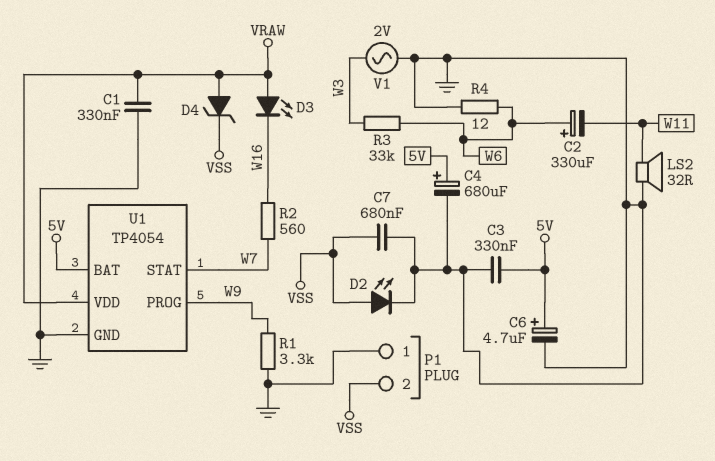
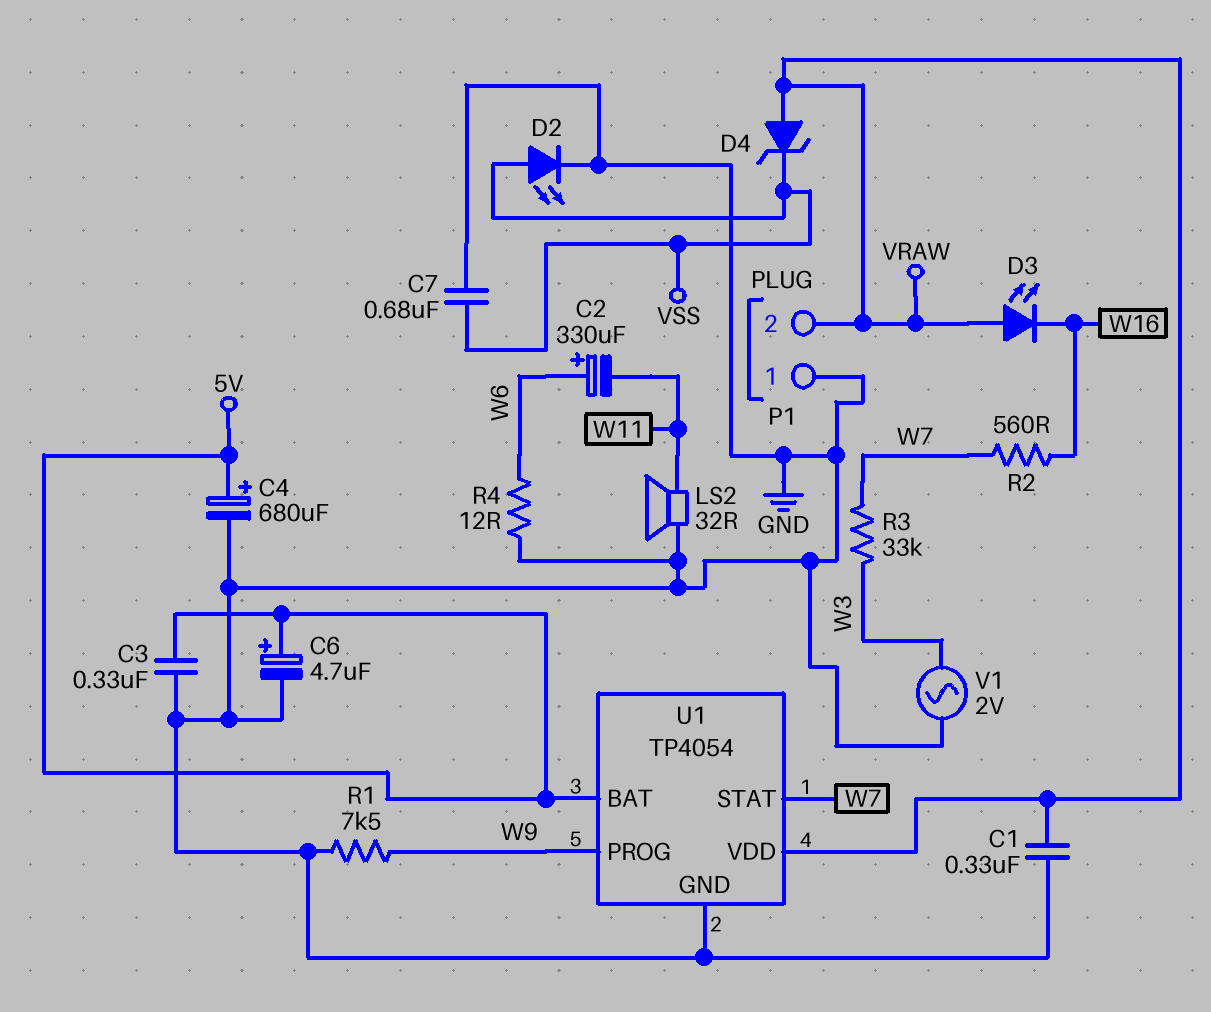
P1 pin 2: VSS -> VRAW
R1: 3.3k (GND, W9) -> 7.5k (GND, W9)
R3: 33k (W3, W6) -> 33k (W3, W7)

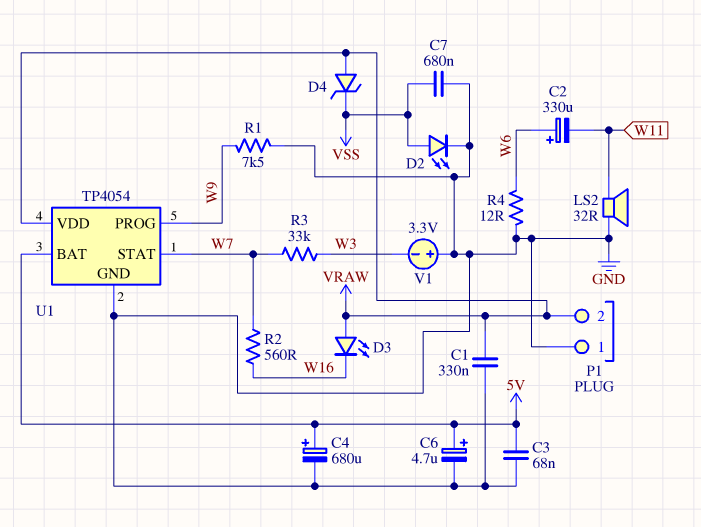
C3: 330nF (5V, GND) -> 68nF (5V, GND)
V1: AC 2V (GND, W3) -> 3.3V (plus GND, minus W3)

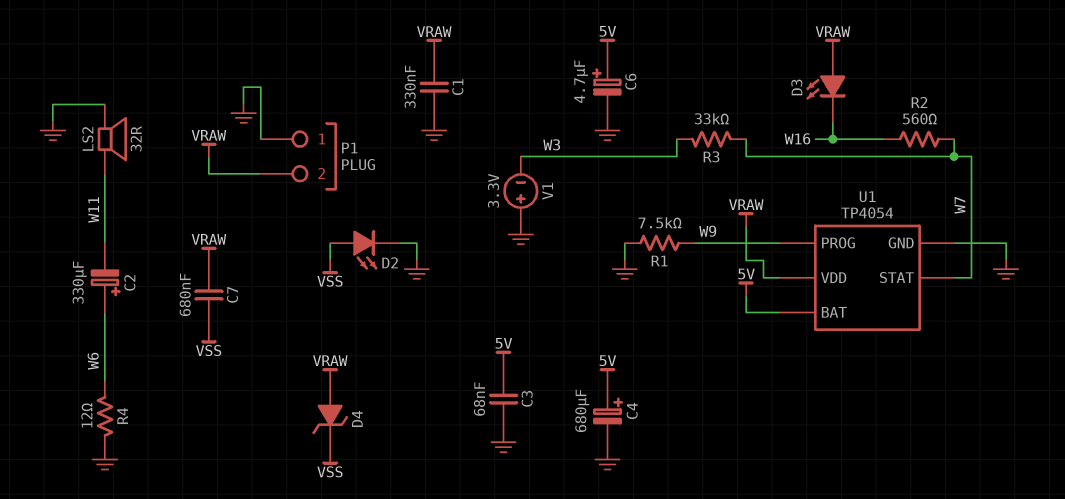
C7: 680nF (GND, VSS) -> 680nF (VRAW, VSS)

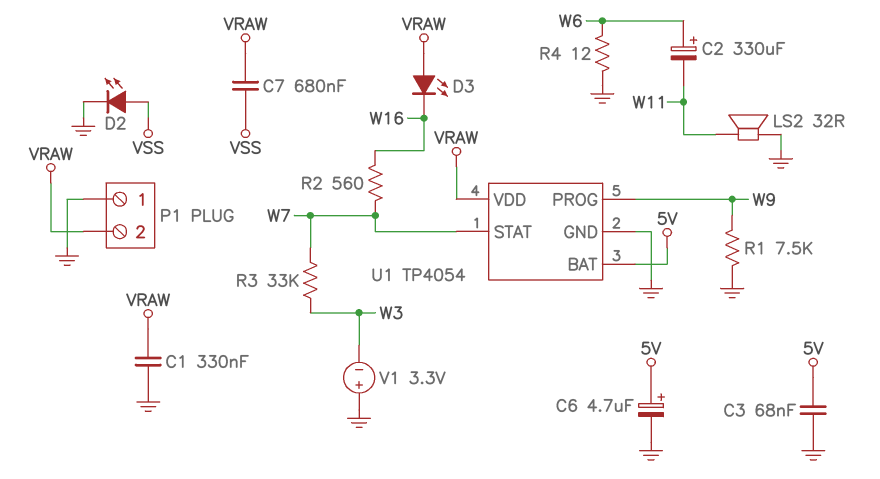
C4: 680uF (plus 5V, minus GND) -> none
D4: zener (A VRAW, K VSS) -> none

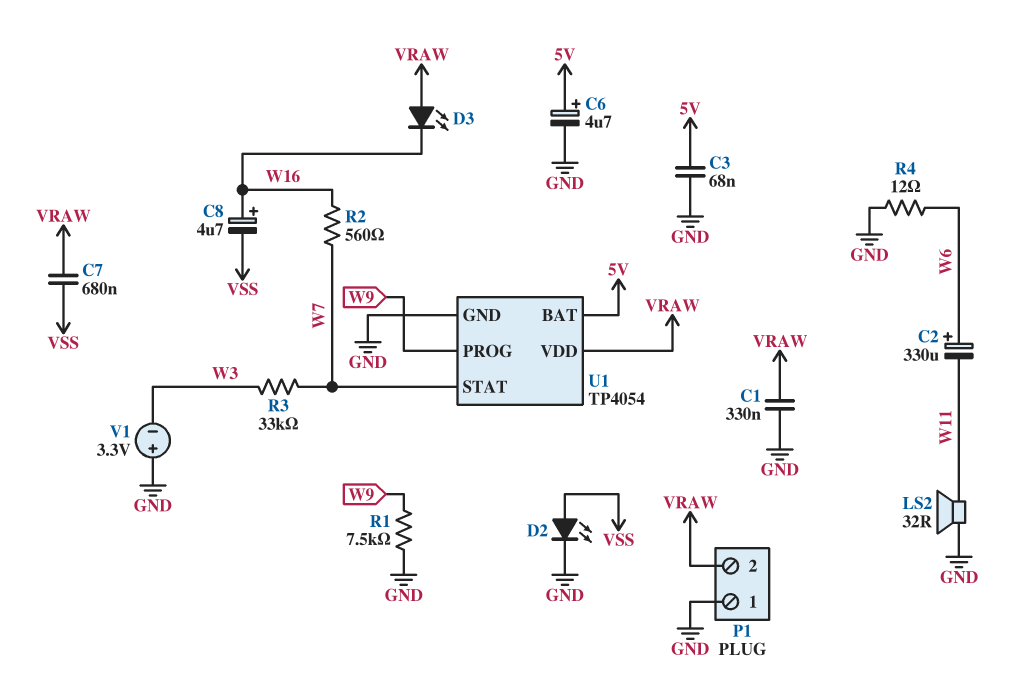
C8: none -> 4.7uF (plus W16, minus VSS)

